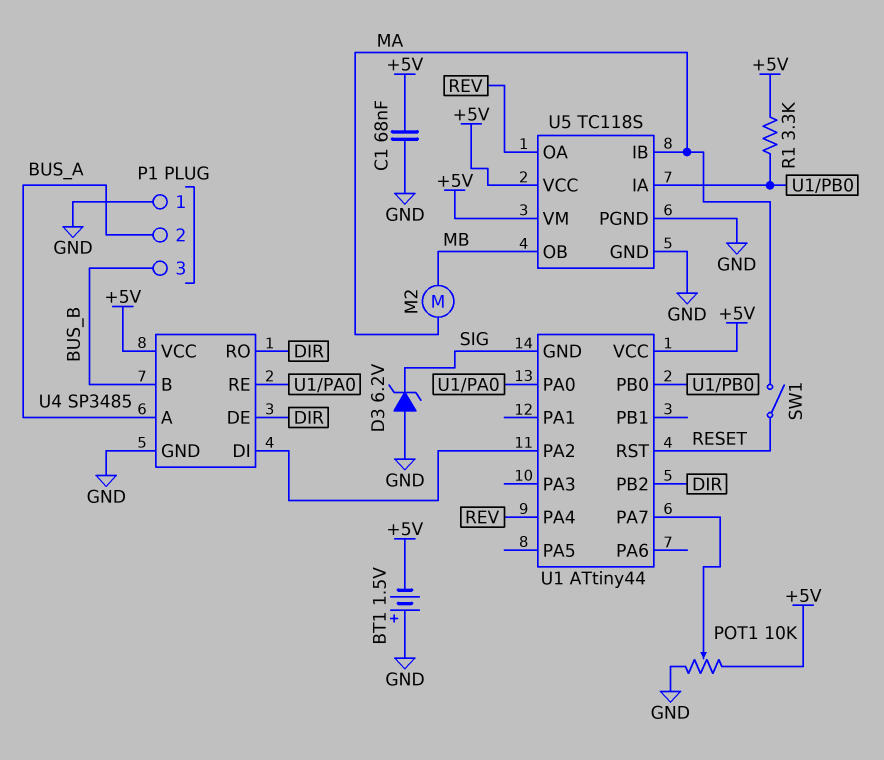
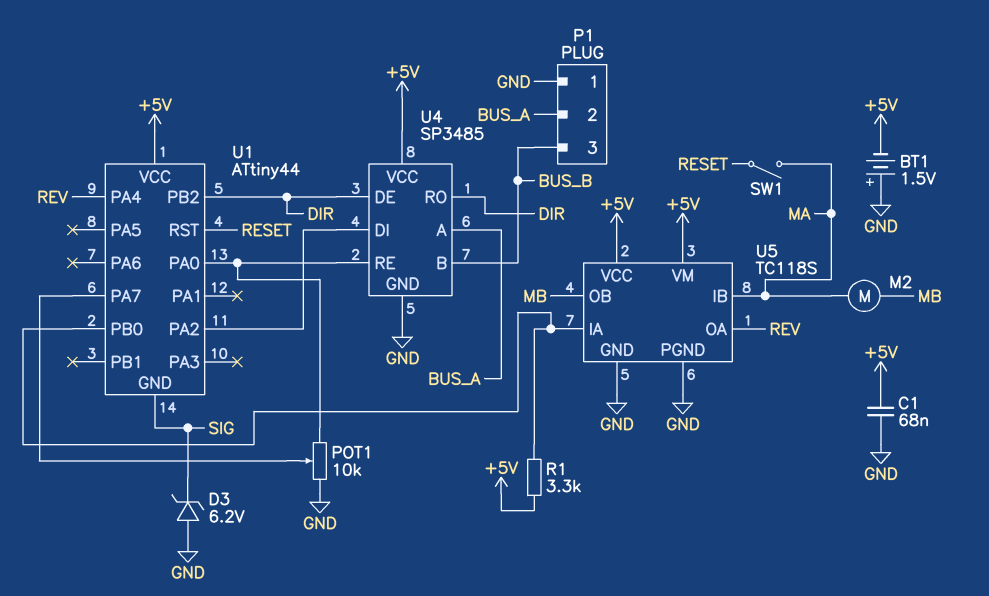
POT1: 10k (+5V, GND, wiper U1/PA7) -> 10k (GND, U1/PA0, wiper U1/PA7)

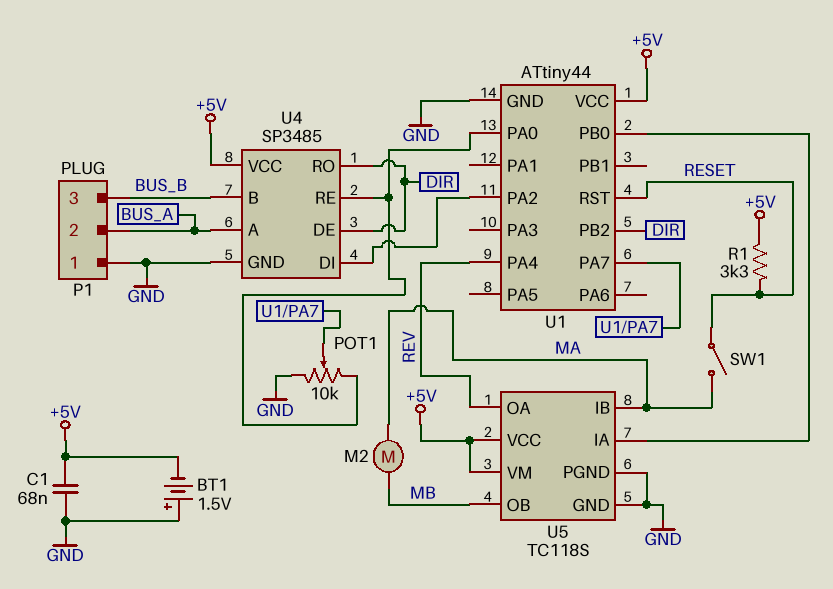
D3: zener 6.2V (A GND, K SIG) -> none
R1: 3.3k (+5V, U1/PB0) -> 3.3k (+5V, RESET)
U1 pin GND: SIG -> GND

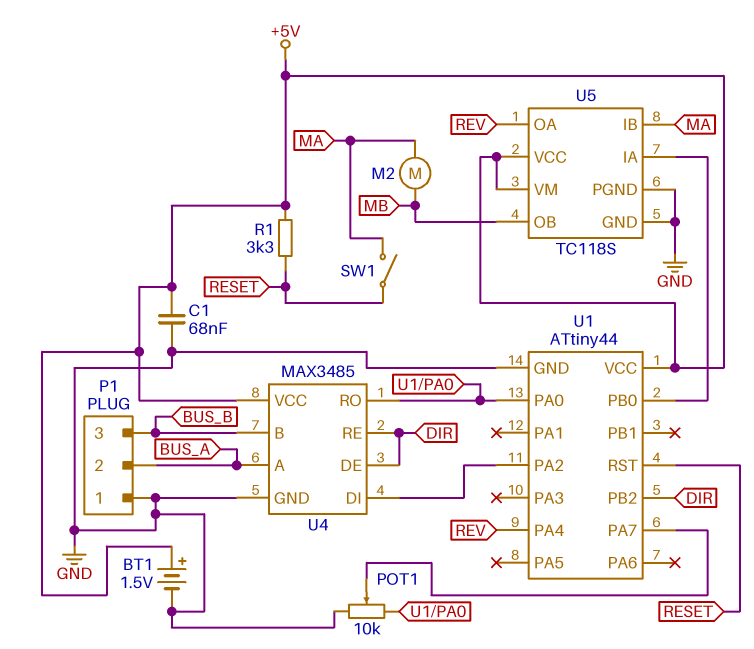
BT1: 1.5V (plus GND, minus +5V) -> 1.5V (plus +5V, minus GND)
U4: SP3485 -> MAX3485
U4 pin RE: U1/PA0 -> DIR
U4 pin RO: DIR -> U1/PA0

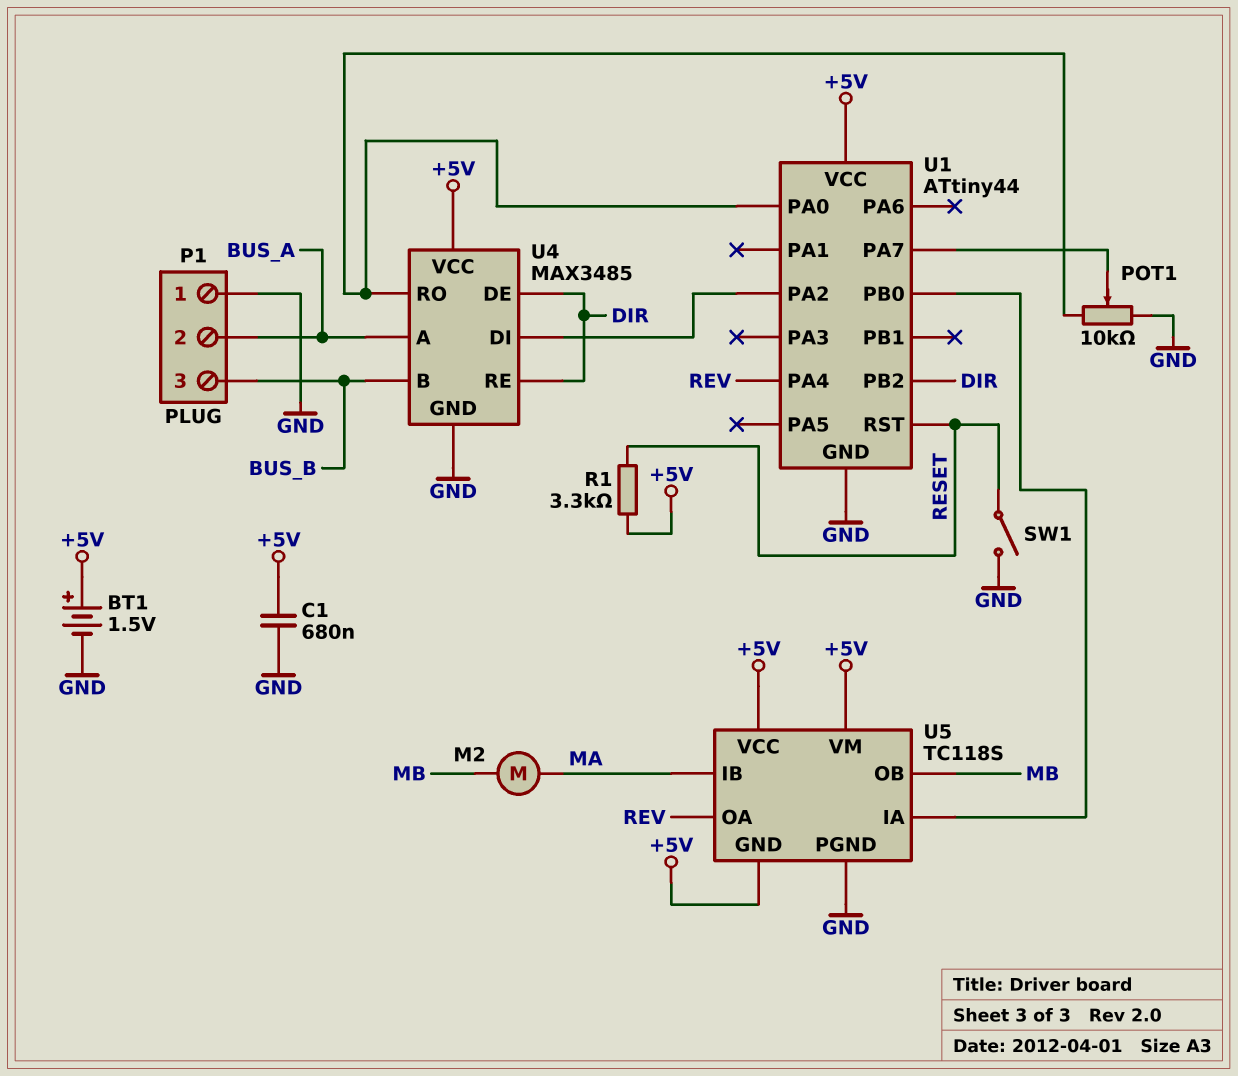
C1: 68nF (+5V, GND) -> 680nF (+5V, GND)
SW1: switch (MA, RESET) -> switch (GND, RESET)
U5 pin GND: GND -> +5V

